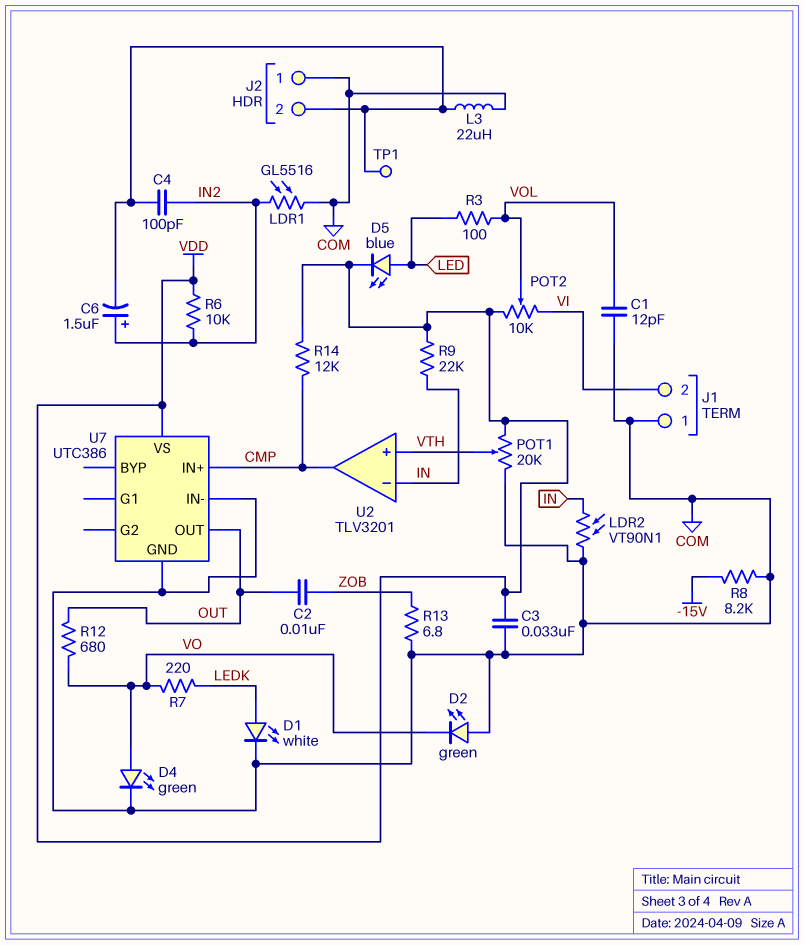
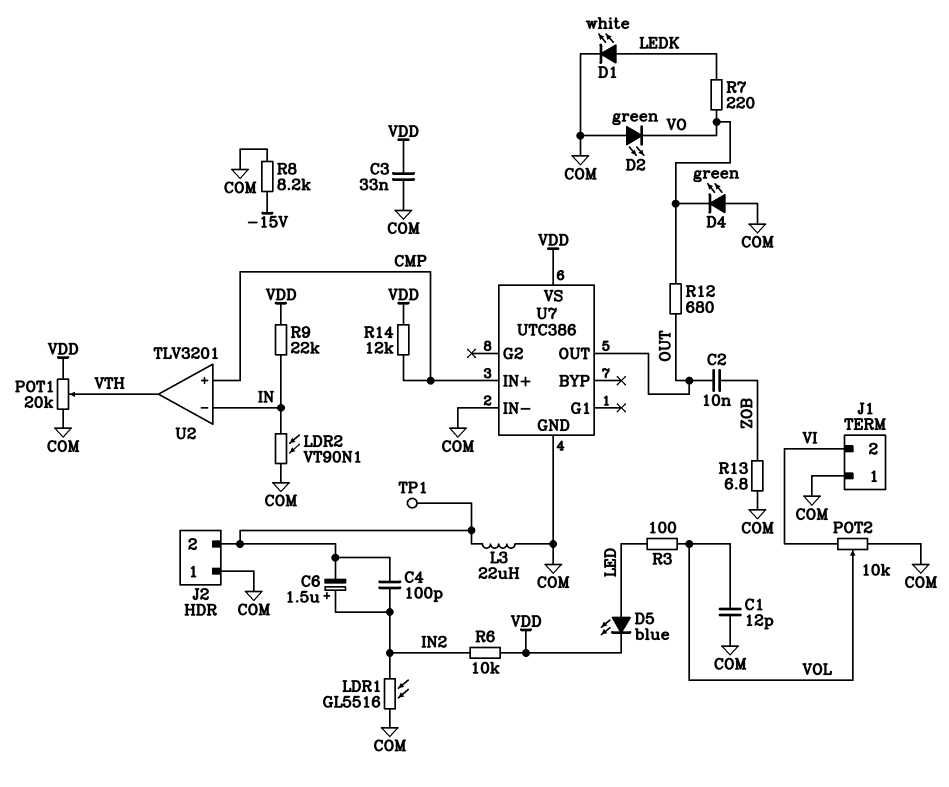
D4: LED green (A VO, K COM) -> LED green (A COM, K VO)
POT2: 10k (VDD, VI, wiper VOL) -> 10k (COM, VI, wiper VOL)
U2 pin in+: VTH -> CMP
U2 pin out: CMP -> VTH

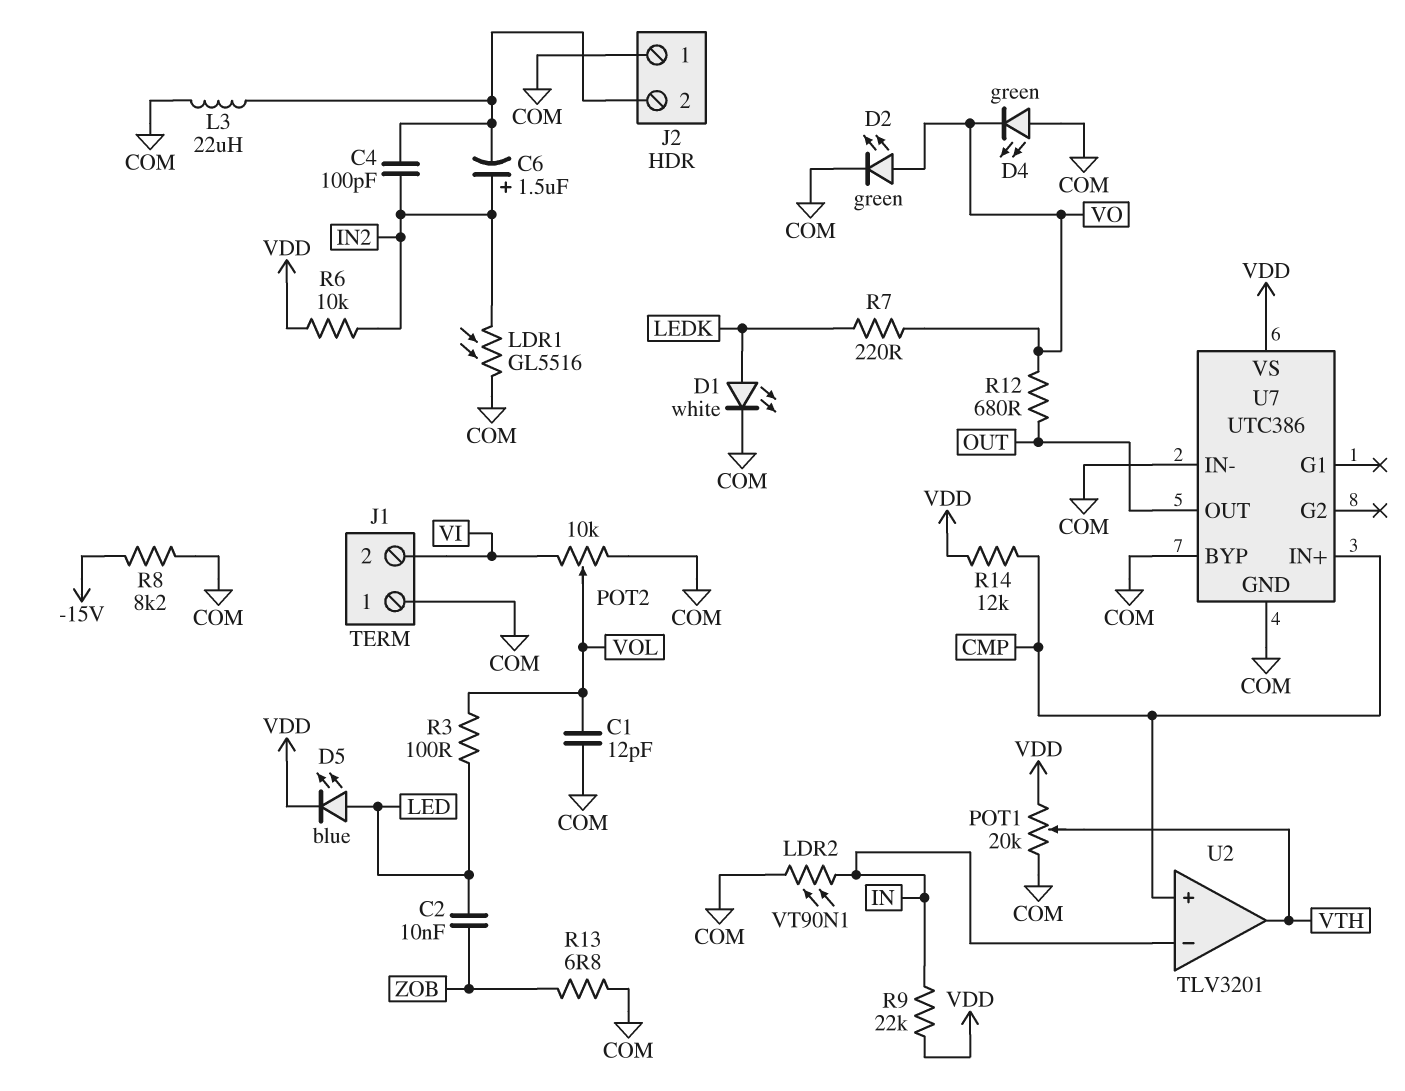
C2: 10nF (OUT, ZOB) -> 10nF (LED, ZOB)
C3: 33nF (COM, VDD) -> none
D2: LED green (A COM, K VO) -> LED green (A VO, K COM)
TP1: test point (J2/2) -> none
U7 pin BYP: none -> COM

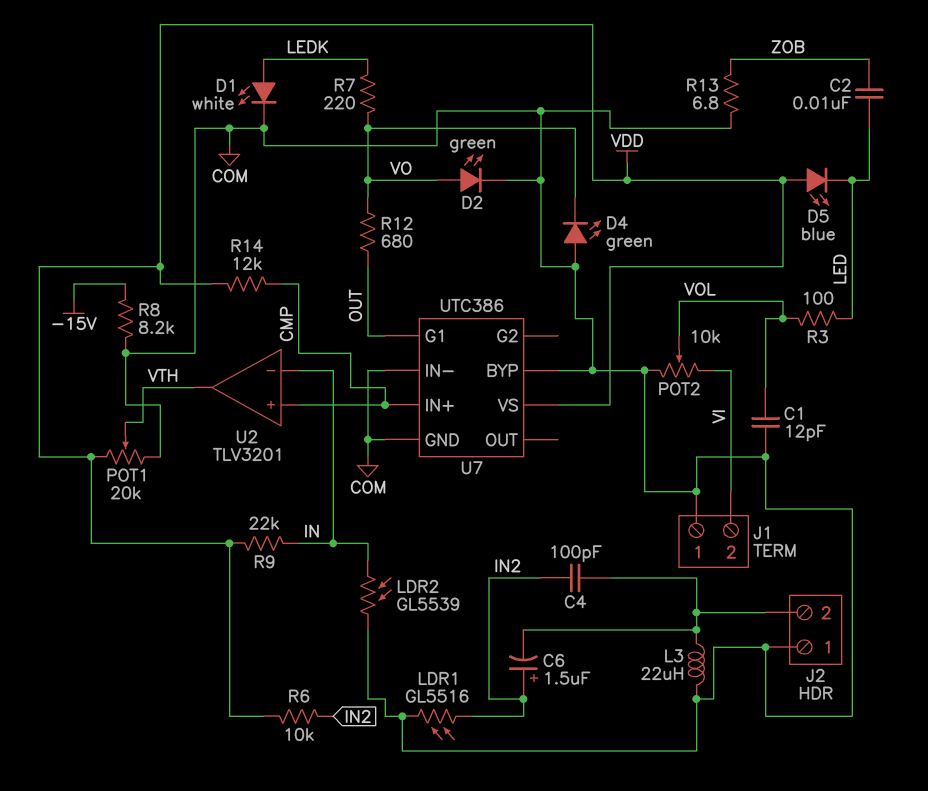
D5: LED blue (A LED, K VDD) -> LED blue (A VDD, K LED)
LDR2: VT90N1 (COM, IN) -> GL5539 (COM, IN)
U7 pin G1: none -> OUT
U7 pin OUT: OUT -> none

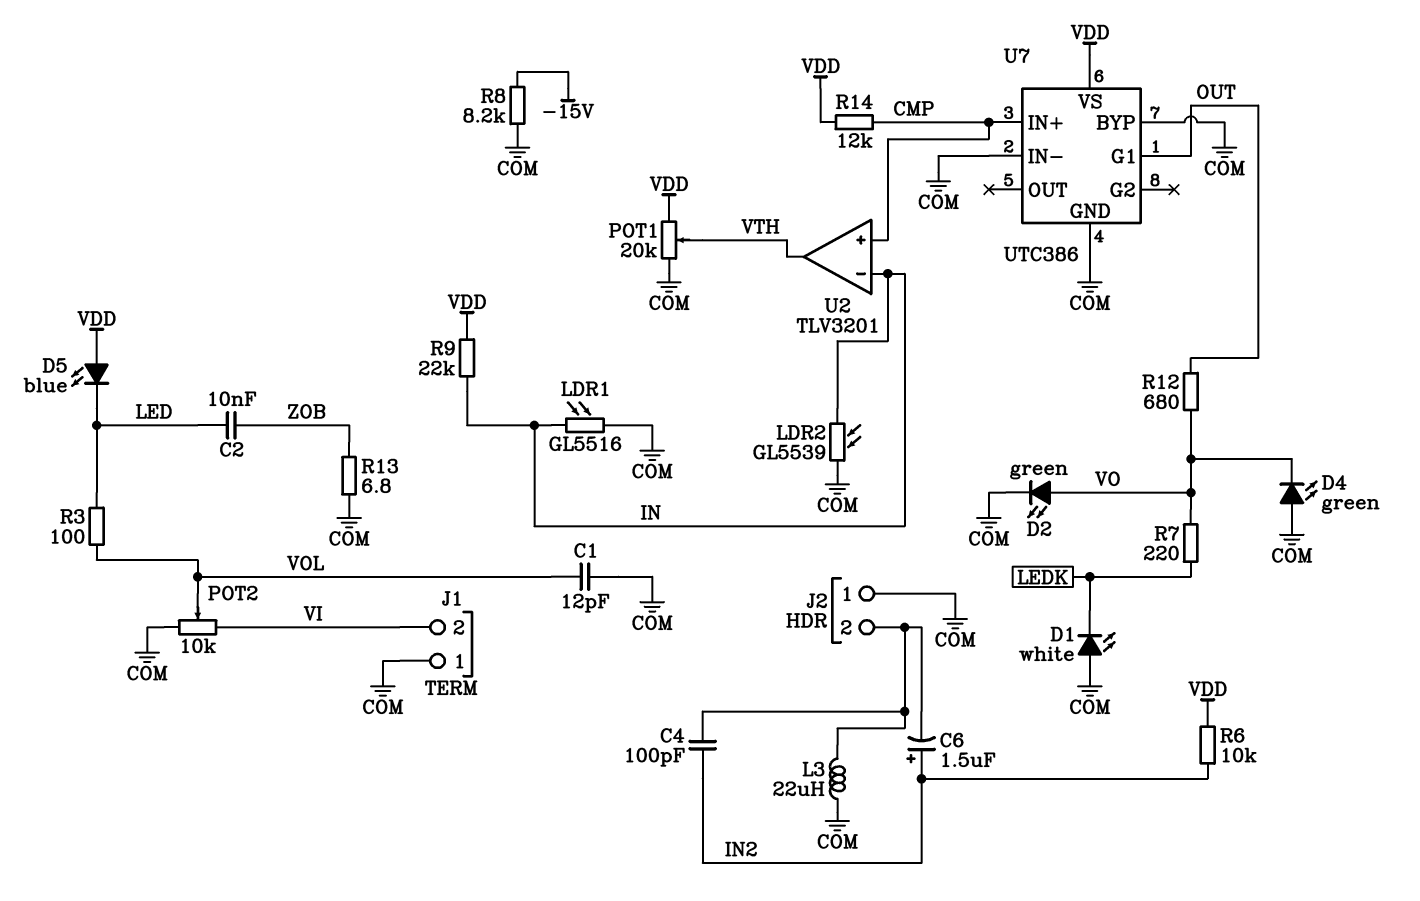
D1: LED white (A LEDK, K COM) -> LED white (A COM, K LEDK)
LDR1: GL5516 (COM, IN2) -> GL5516 (COM, IN)

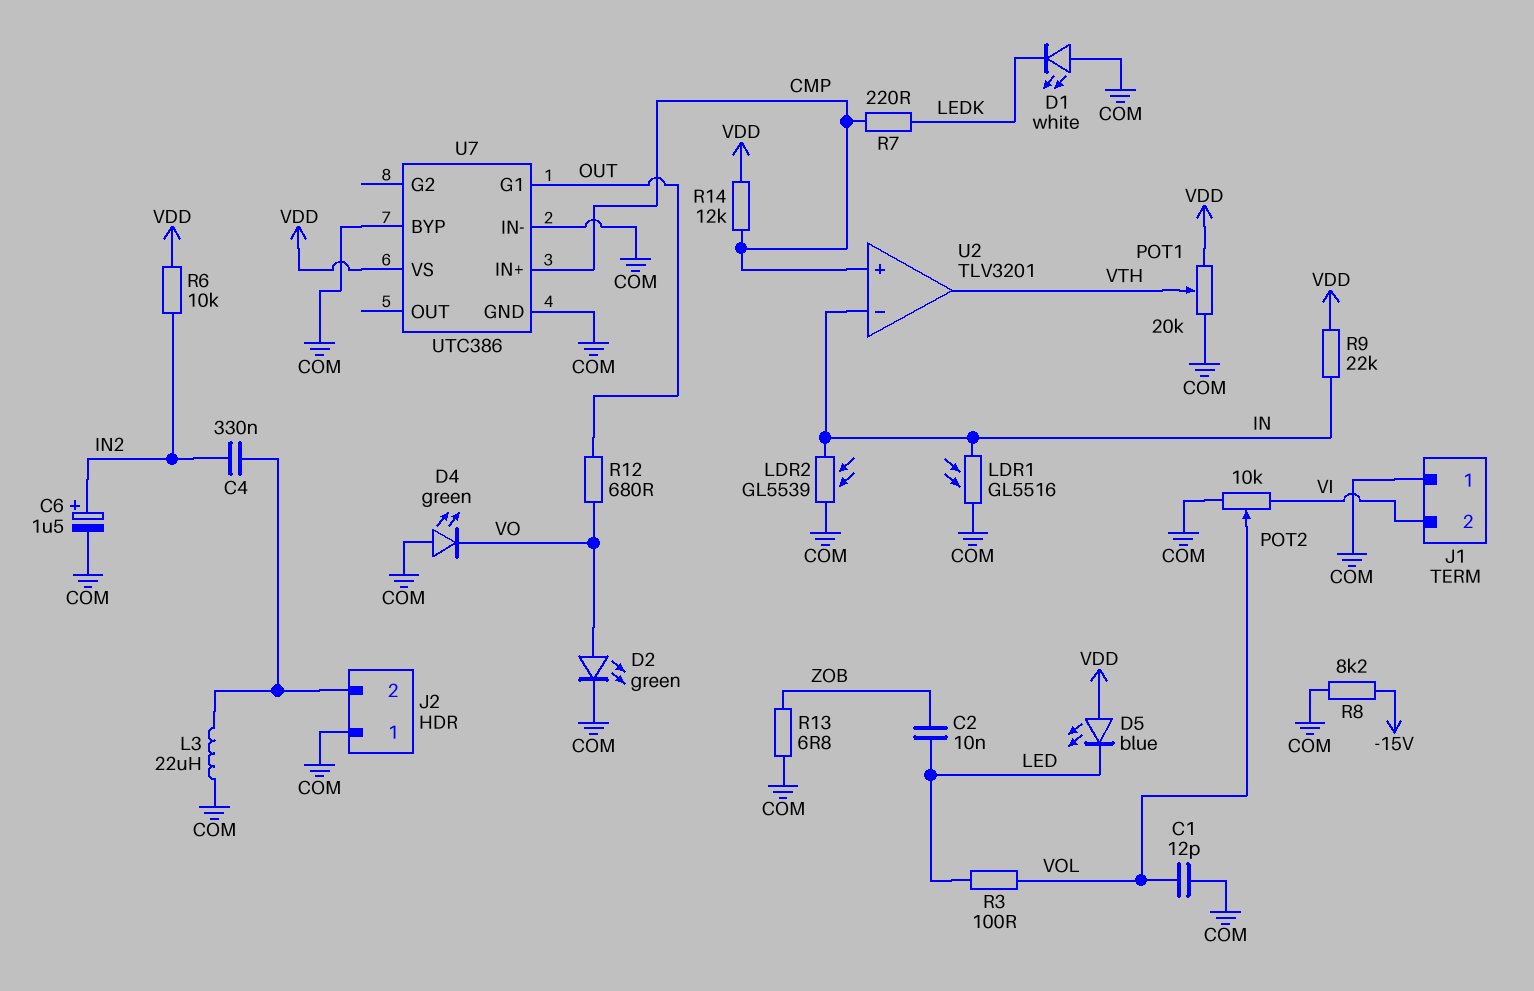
C4: 100pF (IN2, J2/2) -> 330nF (IN2, J2/2)
C6: 1.5uF (plus IN2, minus J2/2) -> 1.5uF (plus IN2, minus COM)
R7: 220 (LEDK, VO) -> 220 (CMP, LEDK)

